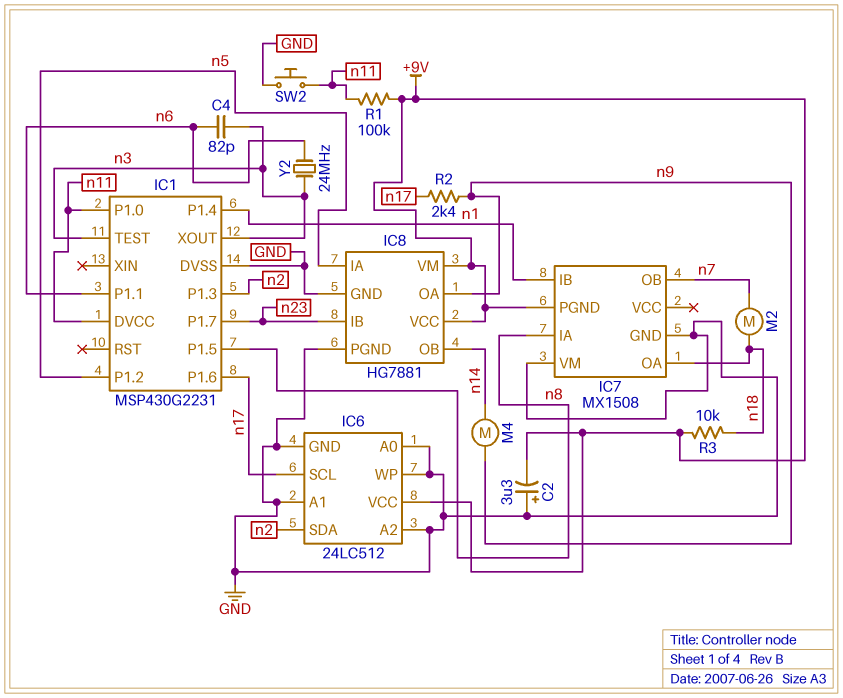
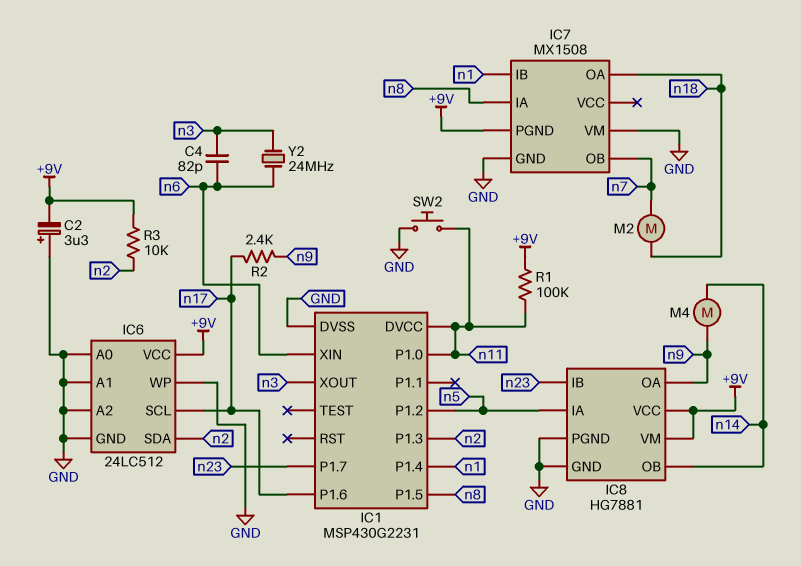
IC1 pin P1.1: n6 -> none
IC1 pin TEST: n3 -> none
IC1 pin XIN: none -> n6
R3: 10k (+9V, n18) -> 10k (+9V, n2)

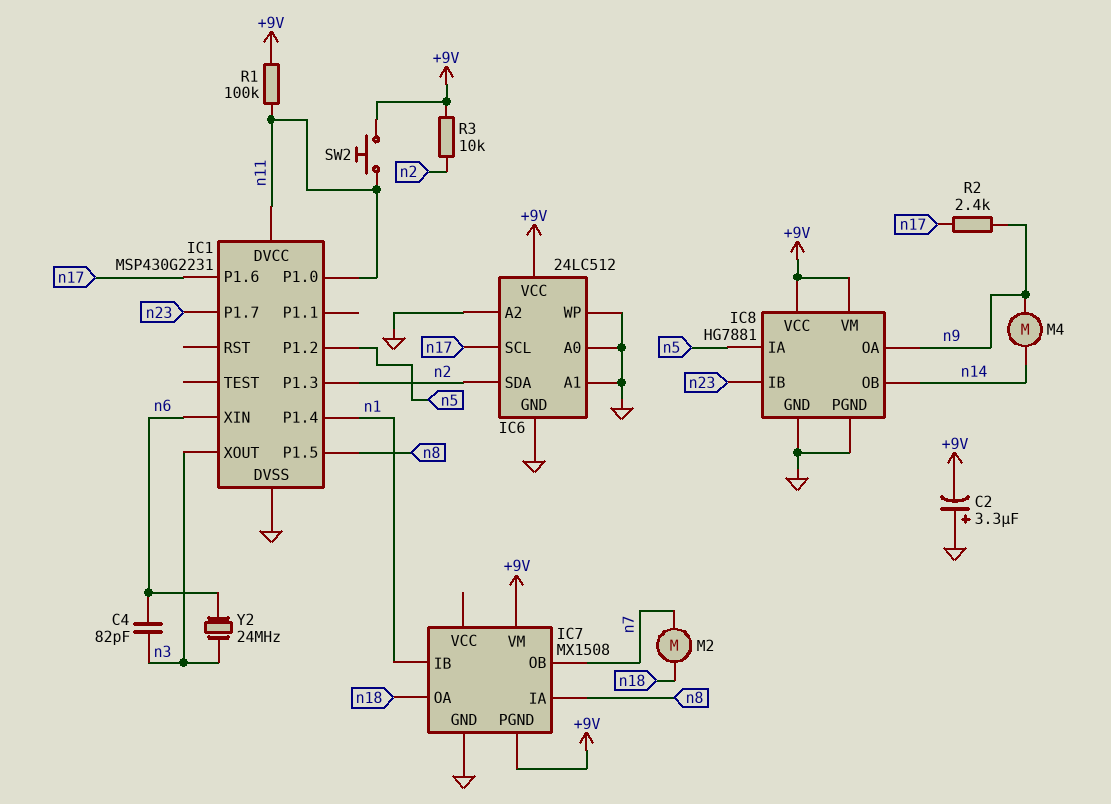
IC7 pin VM: GND -> +9V
SW2: button (GND, n11) -> button (+9V, n11)

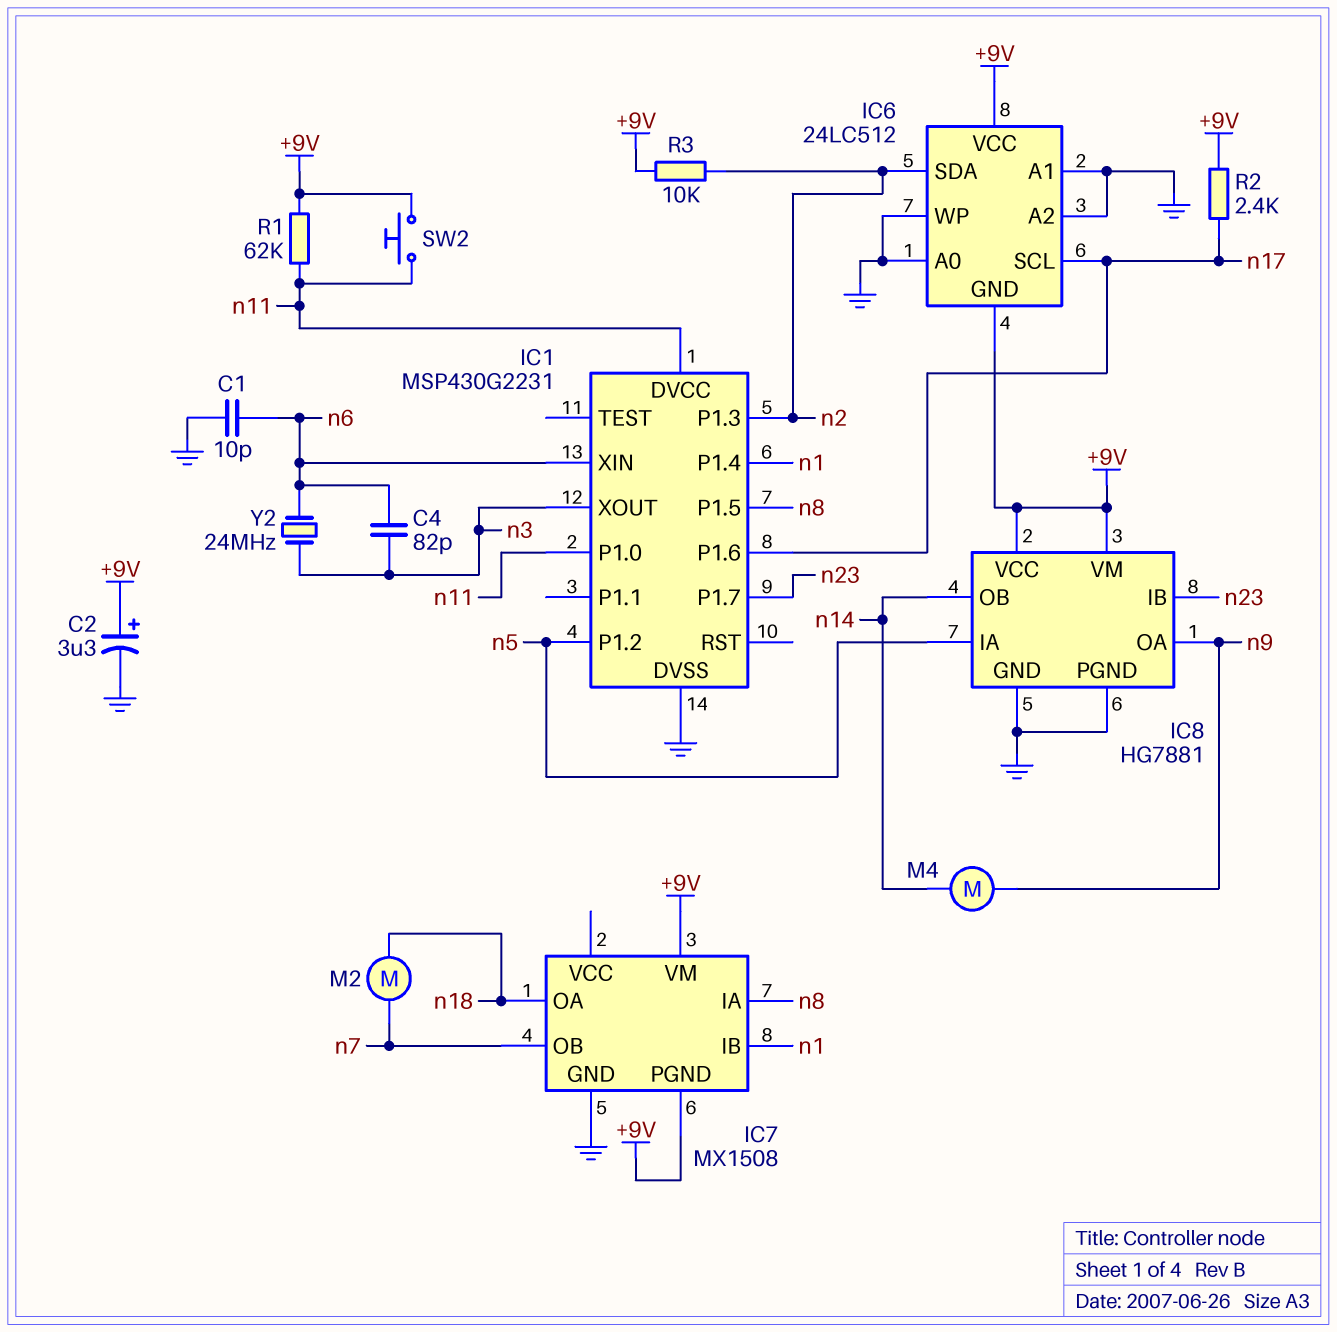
C1: none -> 10pF (GND, n6)
C2: 3.3uF (plus GND, minus +9V) -> 3.3uF (plus +9V, minus GND)
IC6 pin GND: GND -> +9V
R1: 100k (+9V, n11) -> 62k (+9V, n11)
R2: 2.4k (n9, n17) -> 2.4k (+9V, n17)

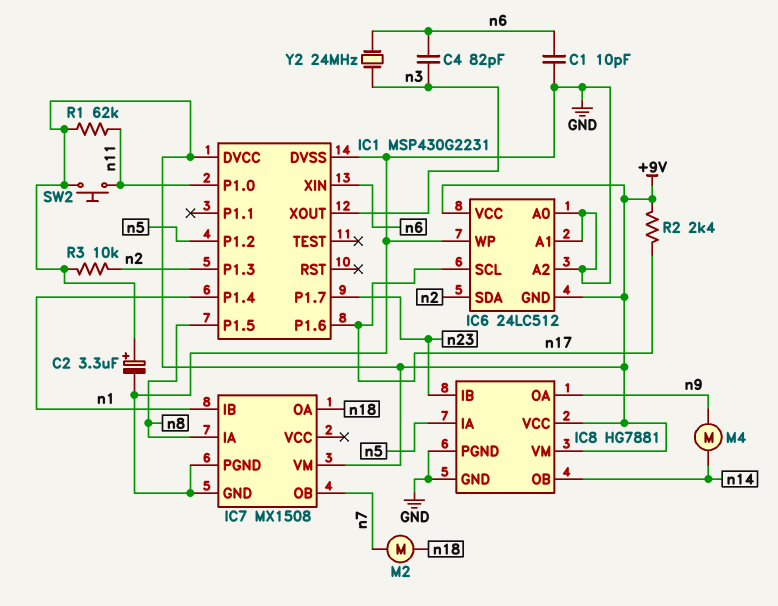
IC1 pin DVCC: n11 -> +9V
IC7 pin PGND: +9V -> GND

